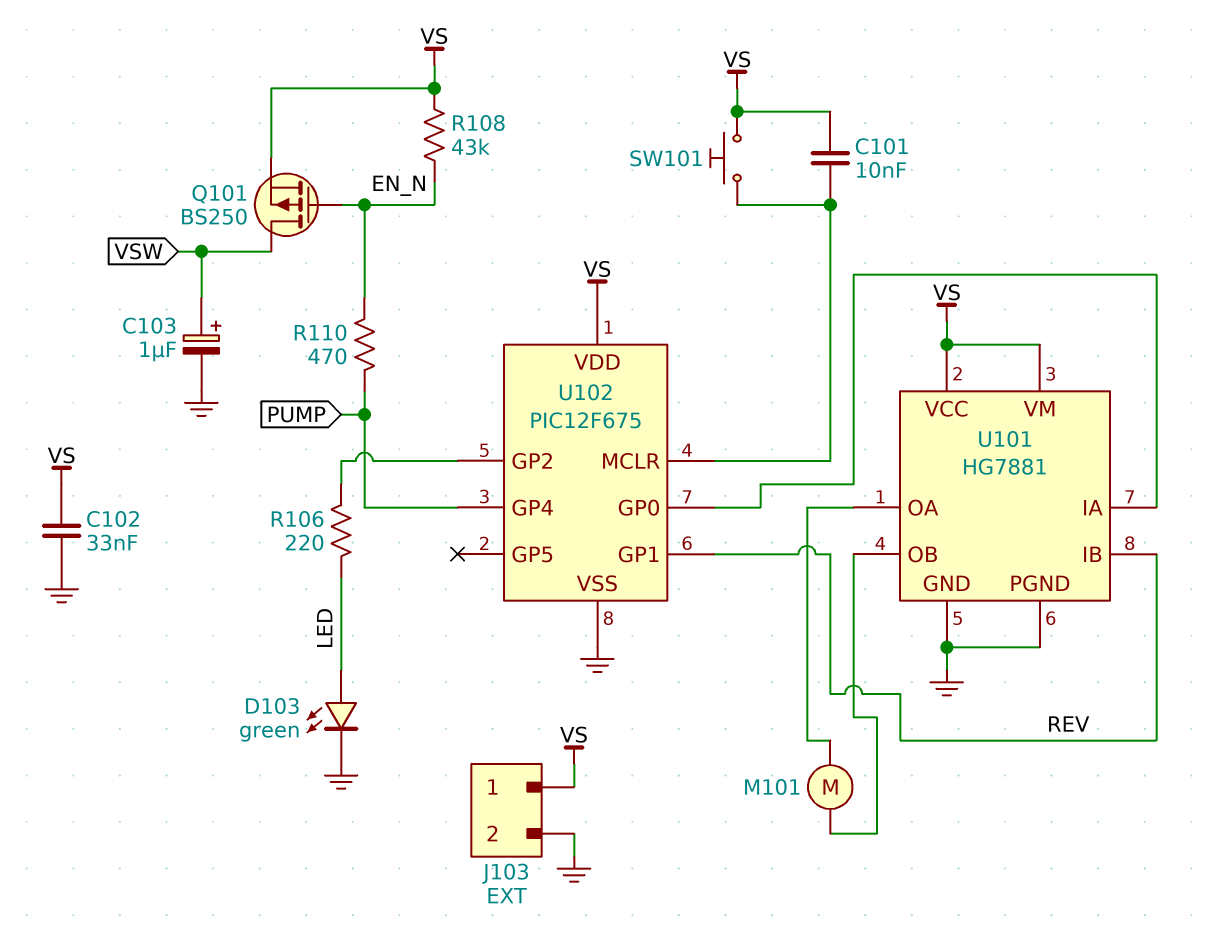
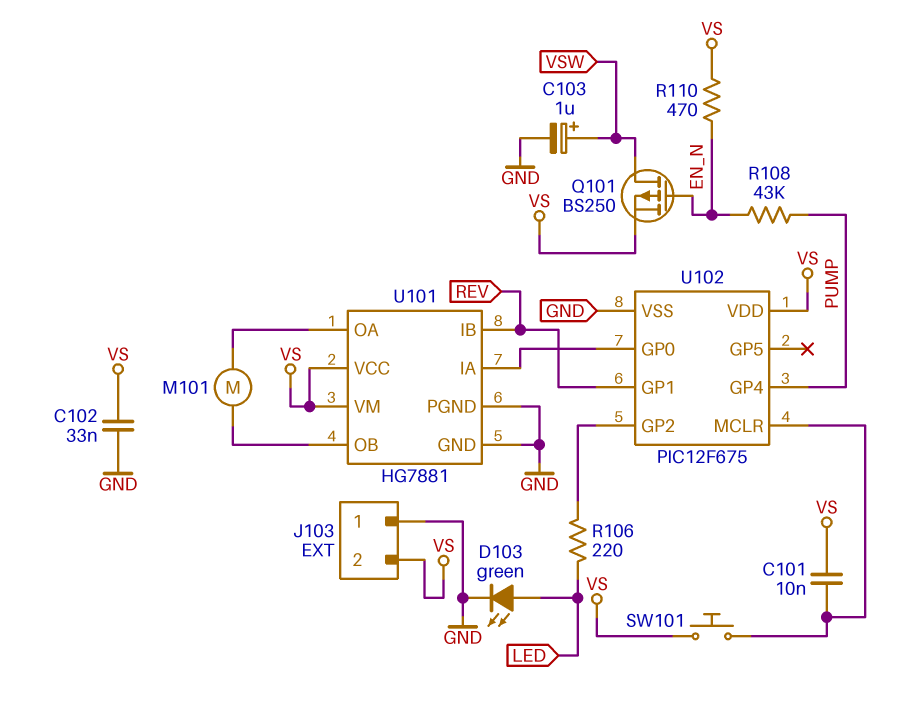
J103 pin 1: VS -> GND
J103 pin 2: GND -> VS
R108: 43k (EN_N, VS) -> 43k (EN_N, PUMP)
R110: 470 (EN_N, PUMP) -> 470 (EN_N, VS)

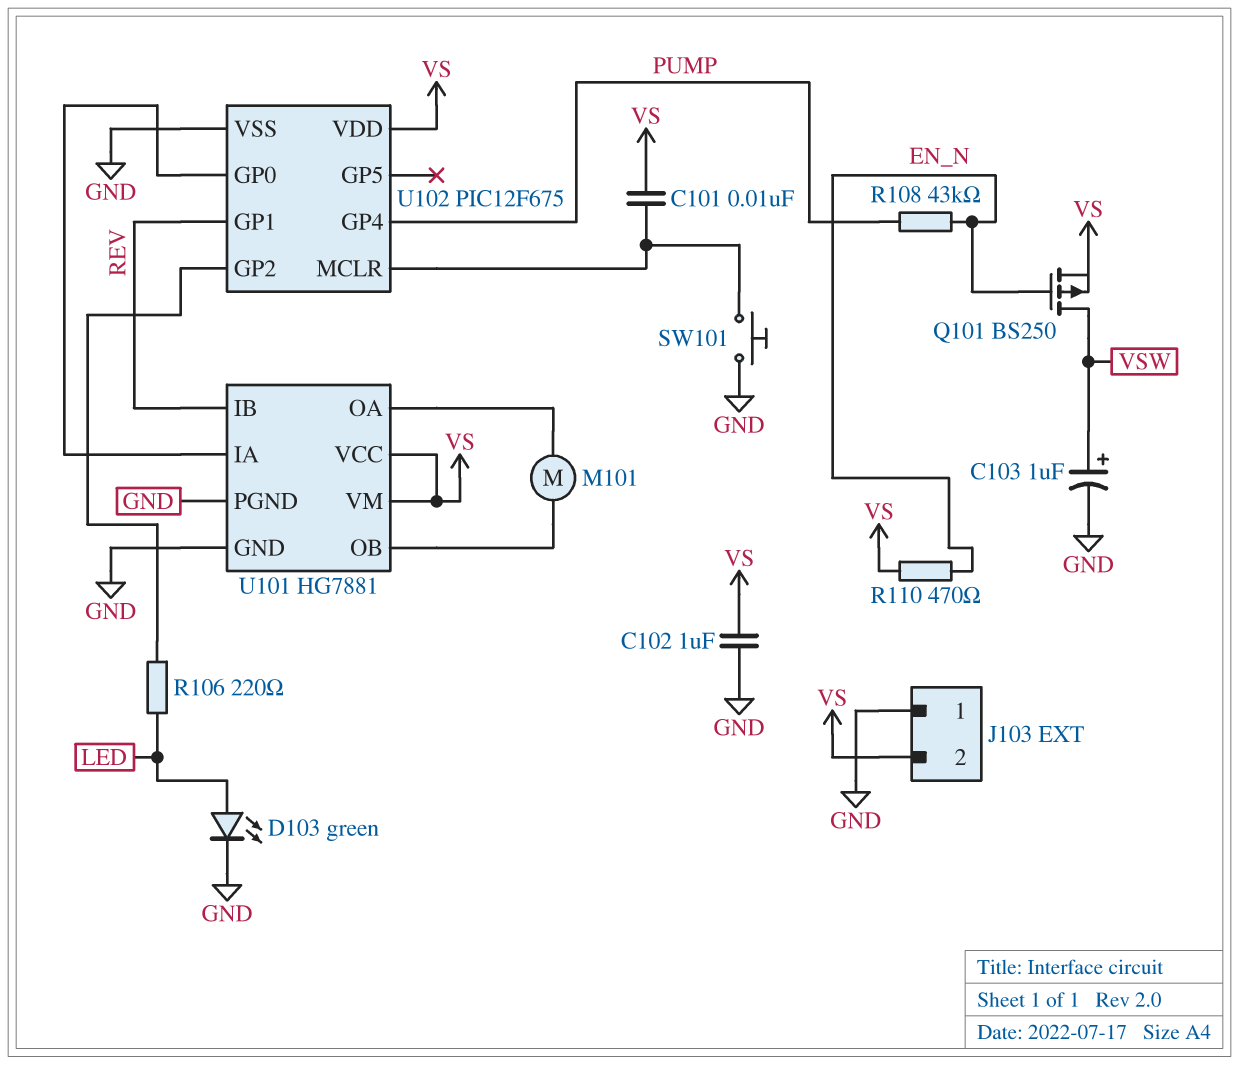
C102: 33nF (GND, VS) -> 1uF (GND, VS)
SW101: button (U102/MCLR, VS) -> button (GND, U102/MCLR)

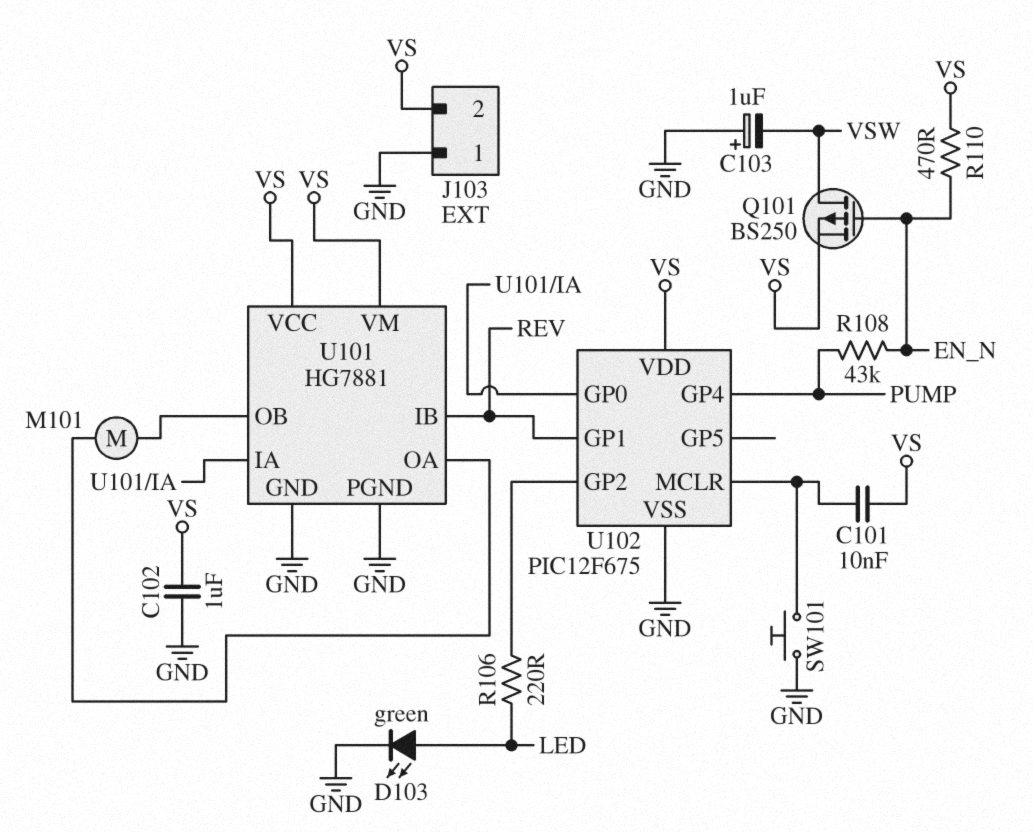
C103: 1uF (plus VSW, minus GND) -> 1uF (plus GND, minus VSW)

